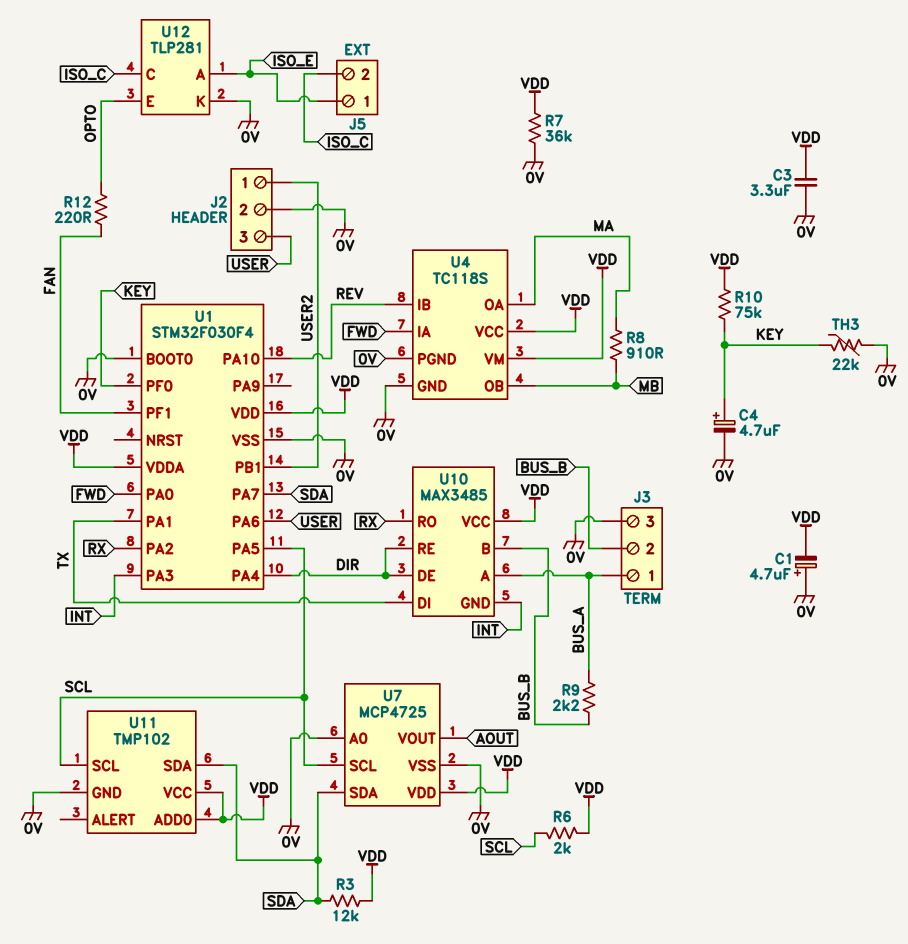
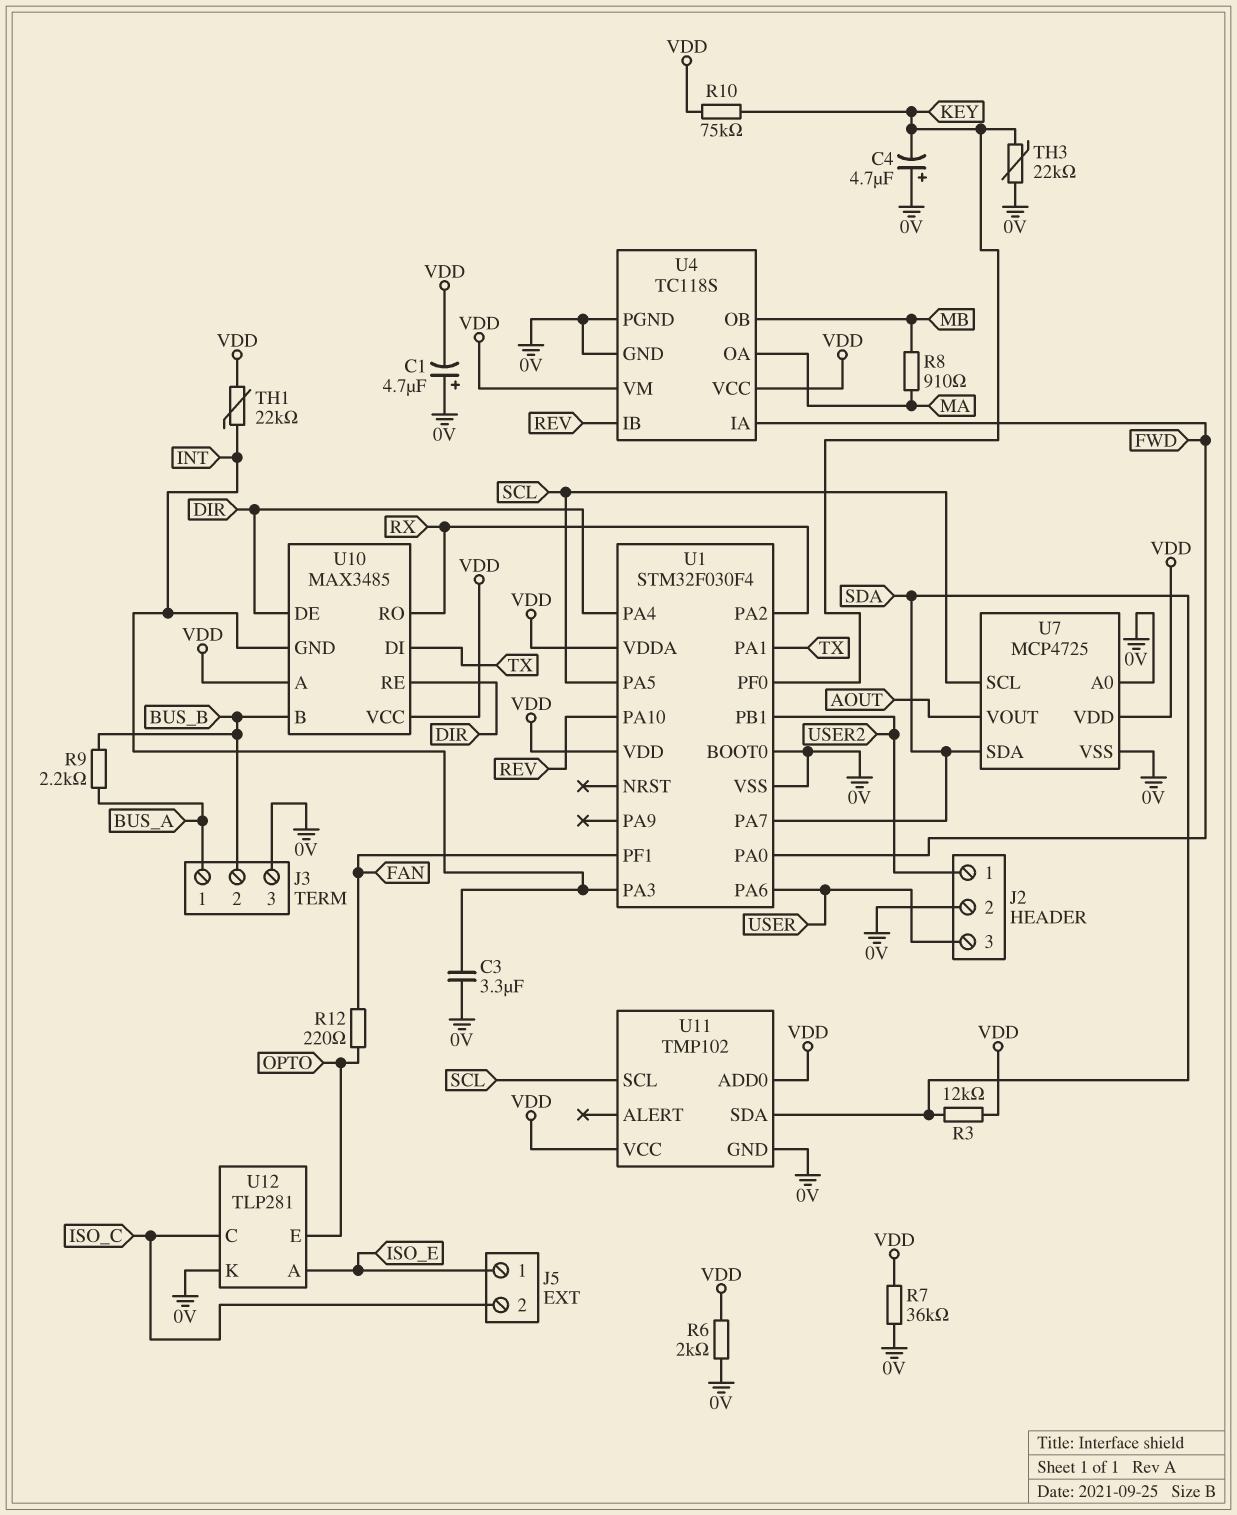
C3: 3.3uF (0V, VDD) -> 3.3uF (0V, INT)
C4: 4.7uF (plus KEY, minus 0V) -> 4.7uF (plus 0V, minus KEY)
R6: 2k (SCL, VDD) -> 2k (0V, VDD)
TH1: none -> 22k (INT, VDD)
U10 pin A: BUS_A -> VDD

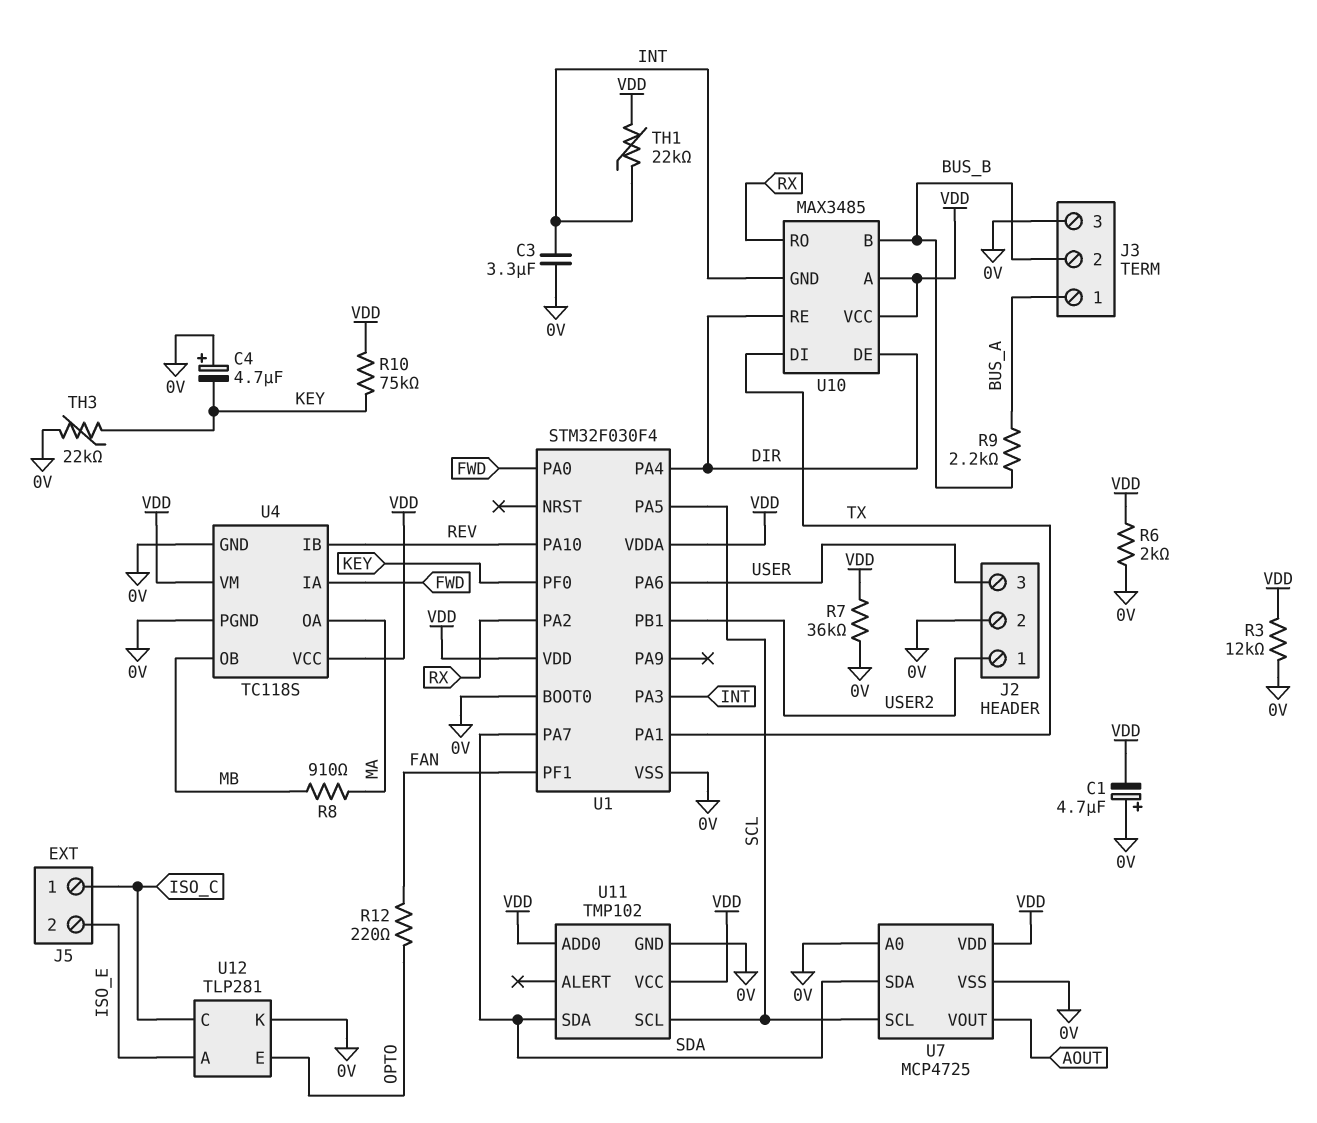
J5 pin 1: ISO_E -> ISO_C
J5 pin 2: ISO_C -> ISO_E
R3: 12k (SDA, VDD) -> 12k (0V, VDD)

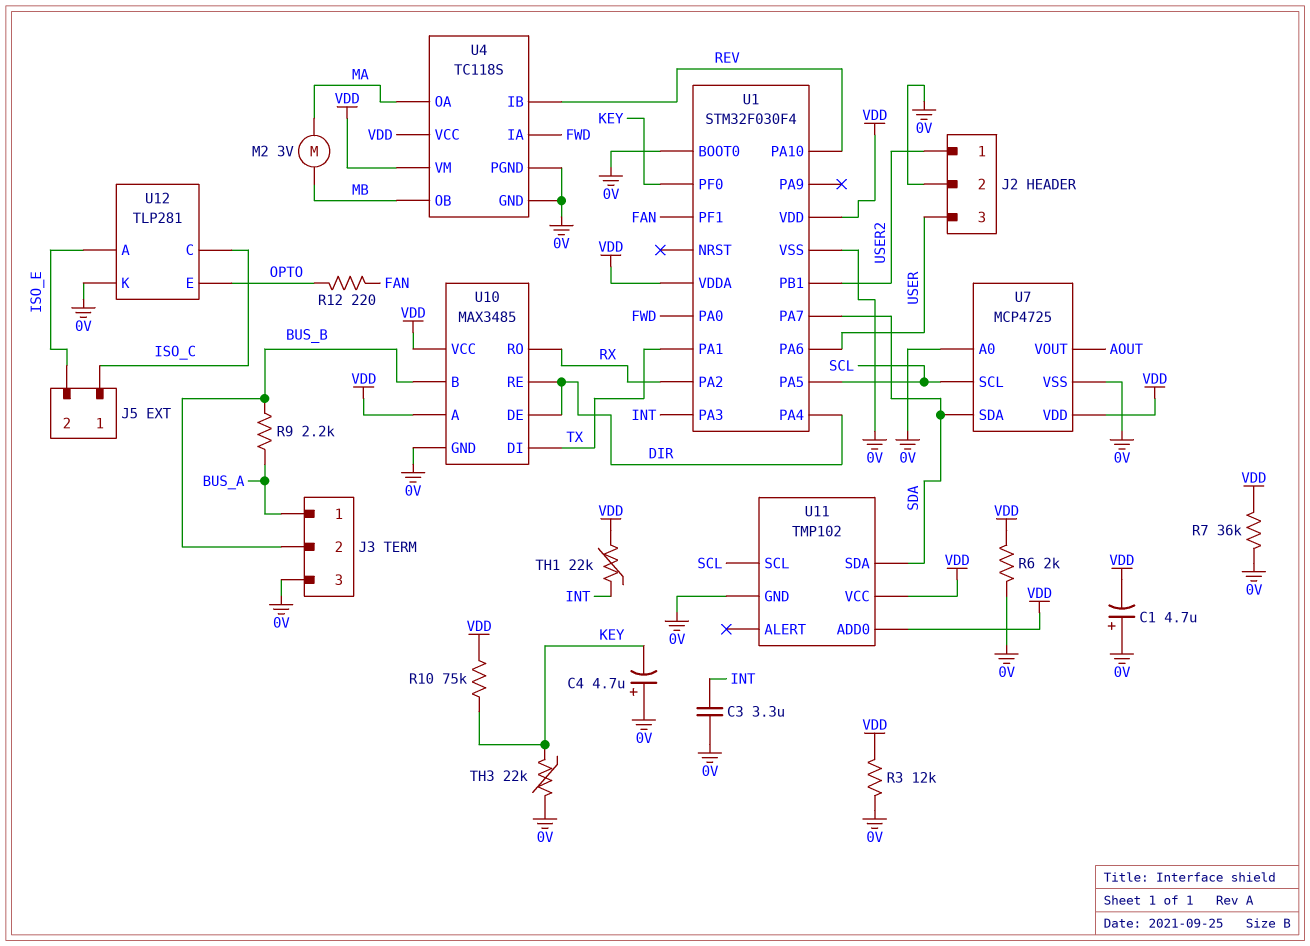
M2: none -> motor 3V (MA, MB)
R8: 910 (MA, MB) -> none
U10 pin GND: INT -> 0V

